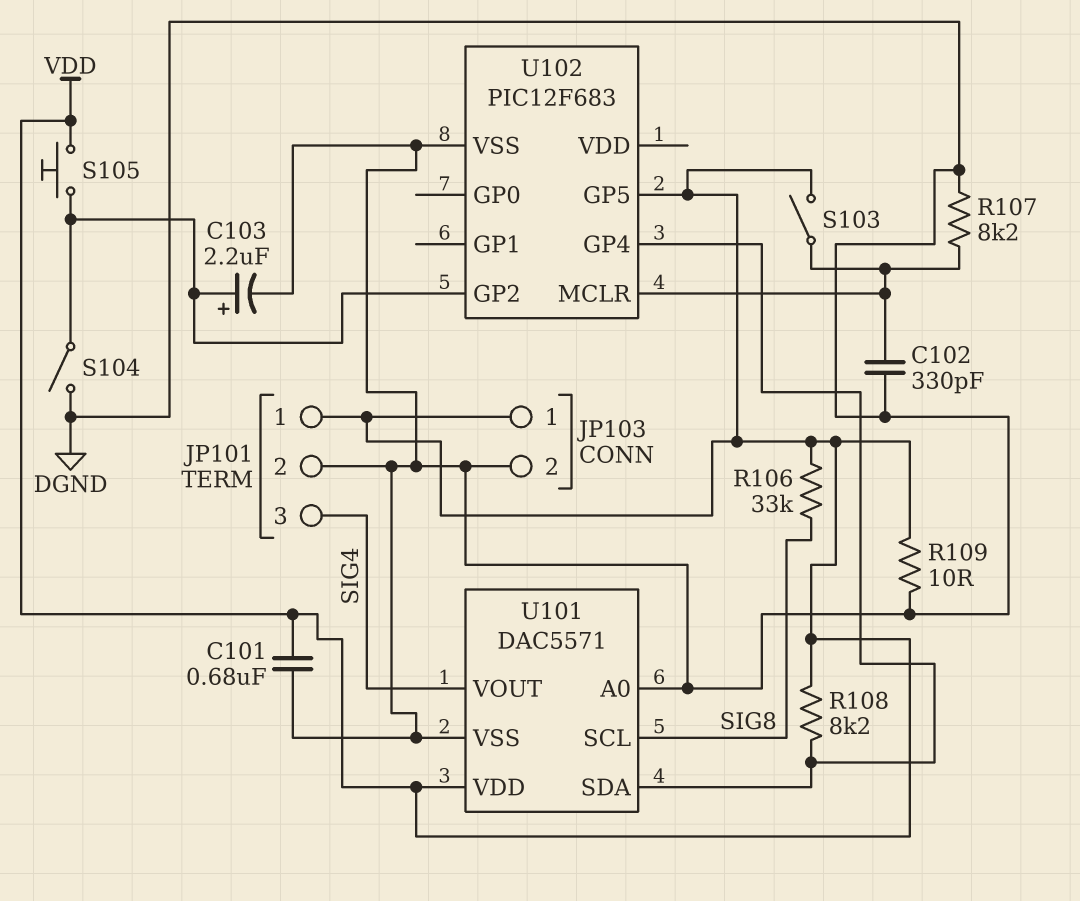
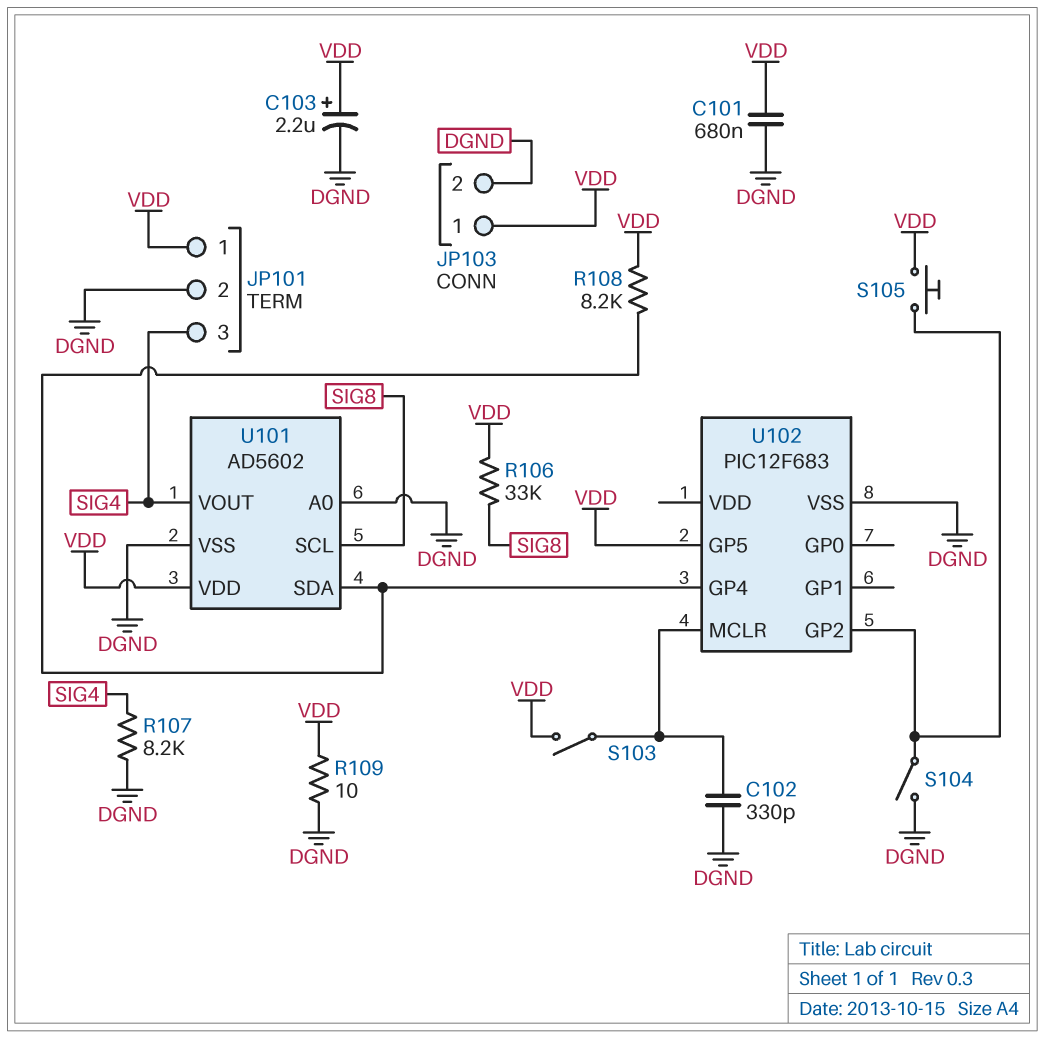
C103: 2.2uF (plus U102/GP2, minus DGND) -> 2.2uF (plus VDD, minus DGND)
R107: 8.2k (DGND, U102/MCLR) -> 8.2k (DGND, SIG4)
U101: DAC5571 -> AD5602

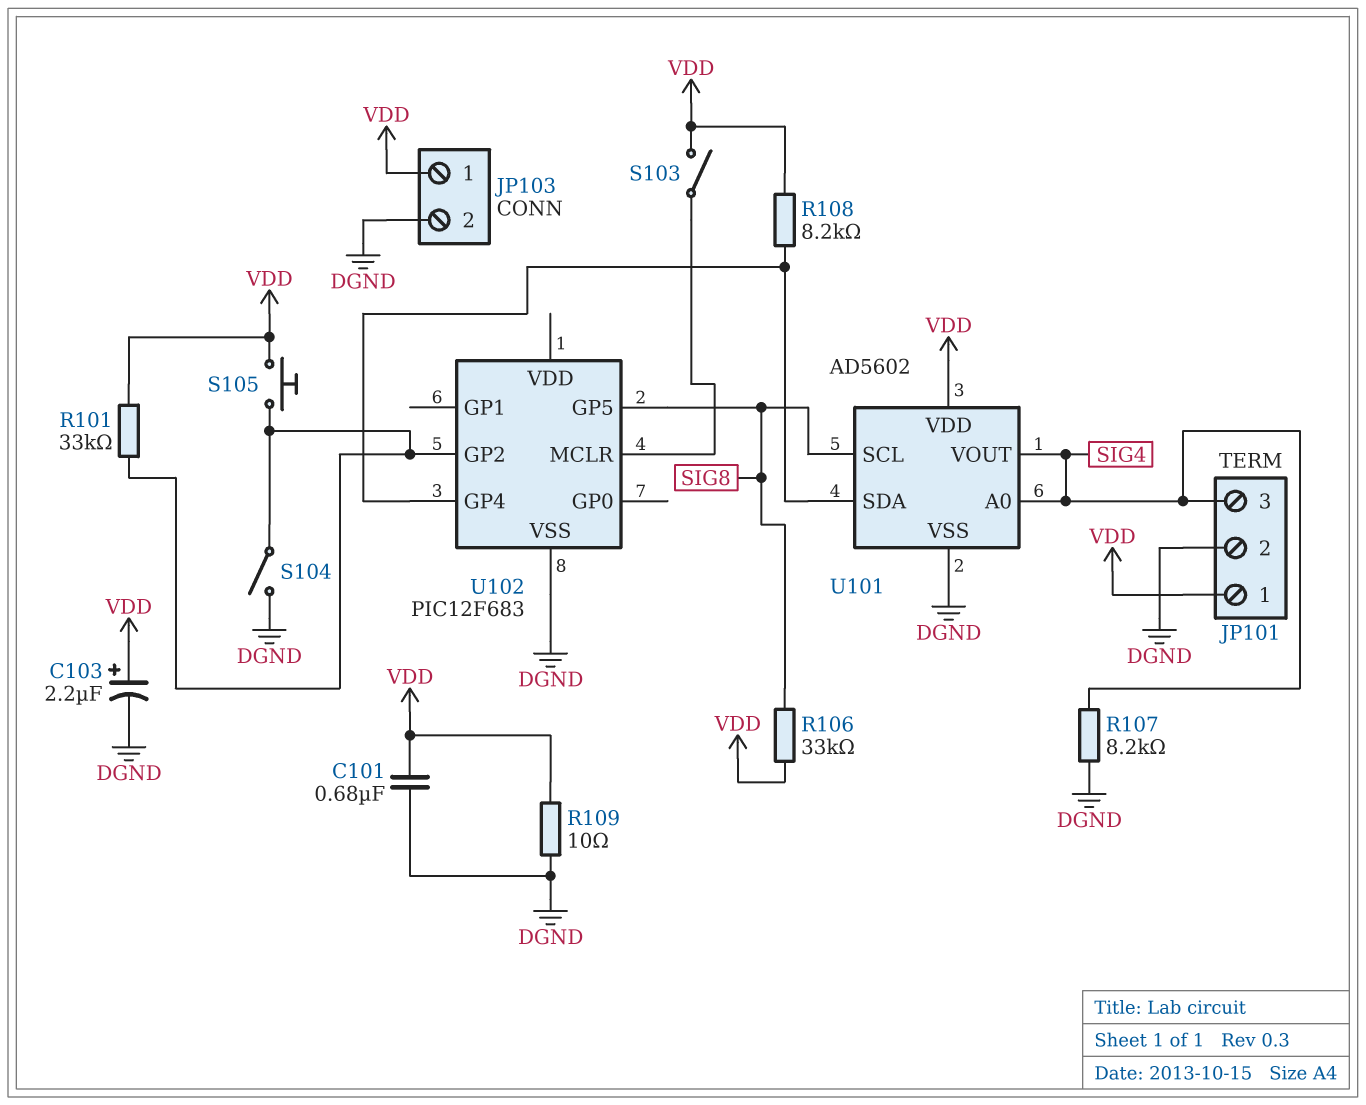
C102: 330pF (DGND, U102/MCLR) -> none
R101: none -> 33k (U102/GP2, VDD)
U101 pin A0: DGND -> SIG4
U102 pin GP5: VDD -> SIG8

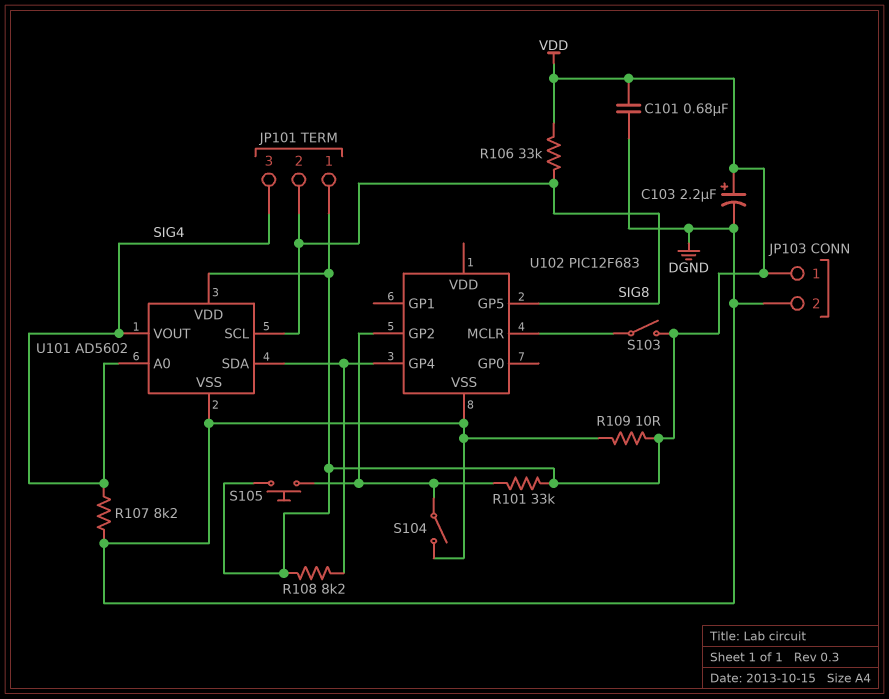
JP101 pin 2: DGND -> SIG8

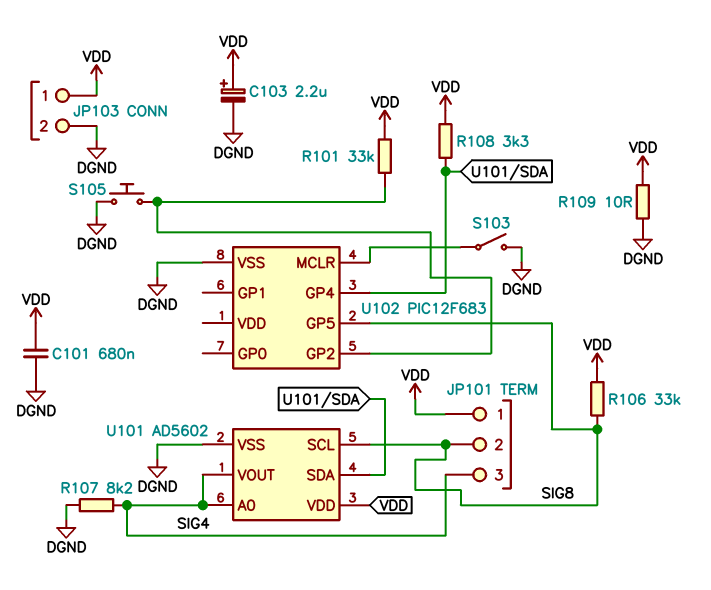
R108: 8.2k (U101/SDA, VDD) -> 3.3k (U101/SDA, VDD)
S103: switch (U102/MCLR, VDD) -> switch (DGND, U102/MCLR)
S104: switch (DGND, U102/GP2) -> none
S105: button (U102/GP2, VDD) -> button (DGND, U102/GP2)

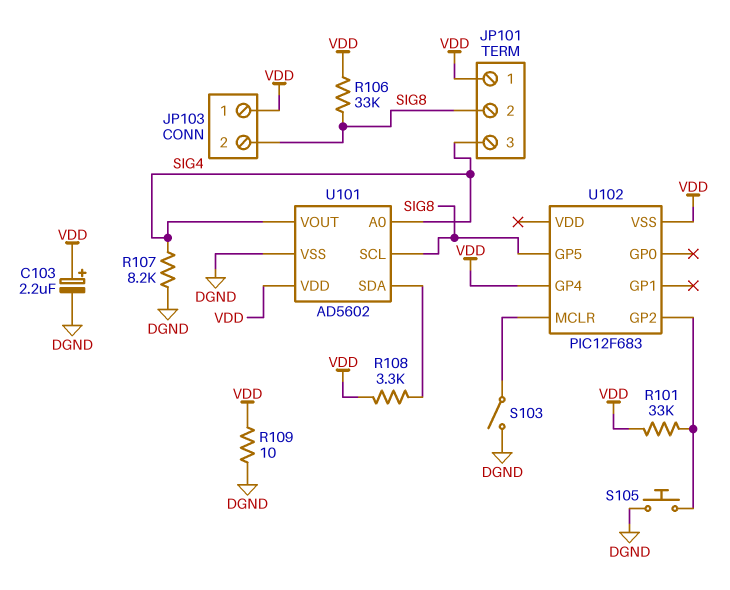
C101: 680nF (DGND, VDD) -> none
JP103 pin 2: DGND -> SIG8
U102 pin GP4: U101/SDA -> VDD
U102 pin VSS: DGND -> VDD

